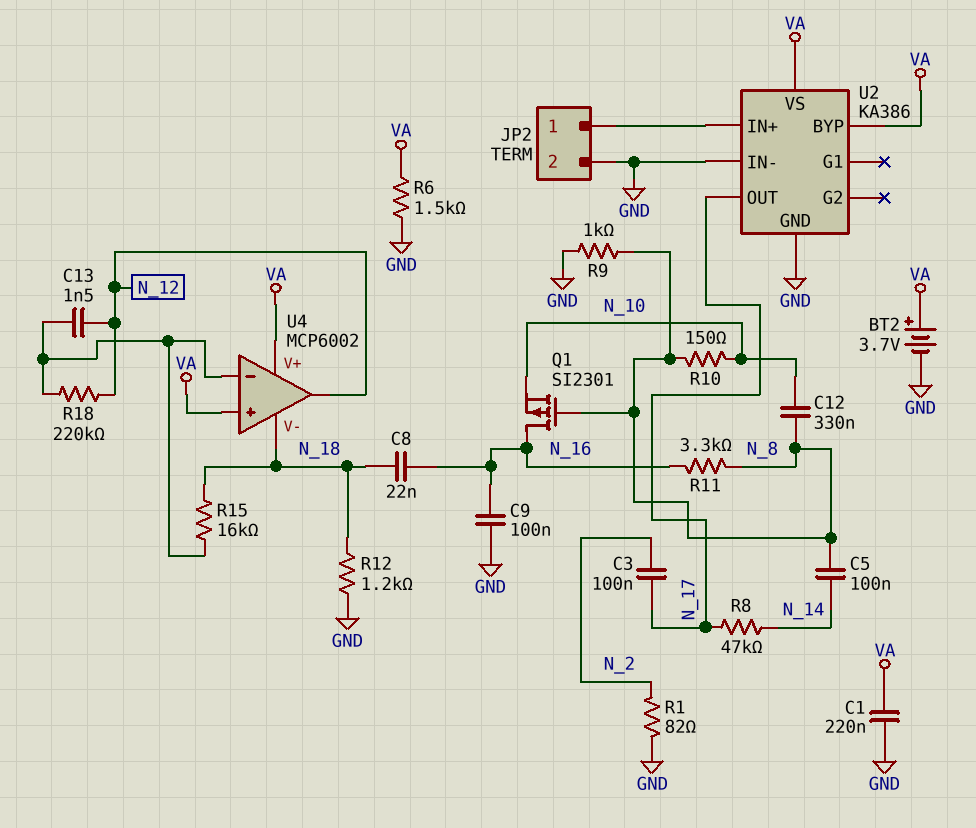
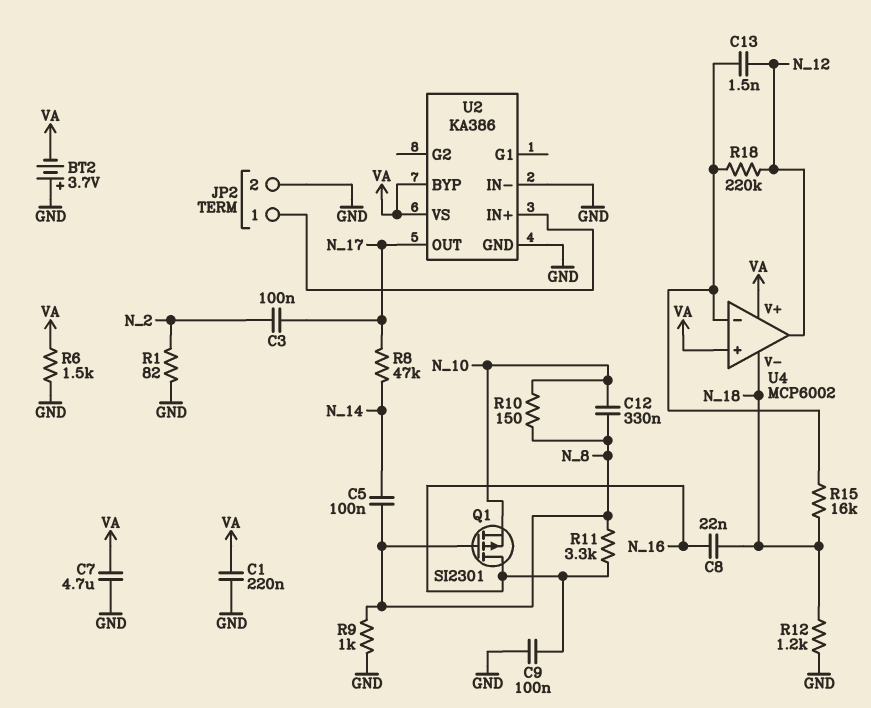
BT2: 3.7V (plus VA, minus GND) -> 3.7V (plus GND, minus VA)
C7: none -> 4.7uF (GND, VA)

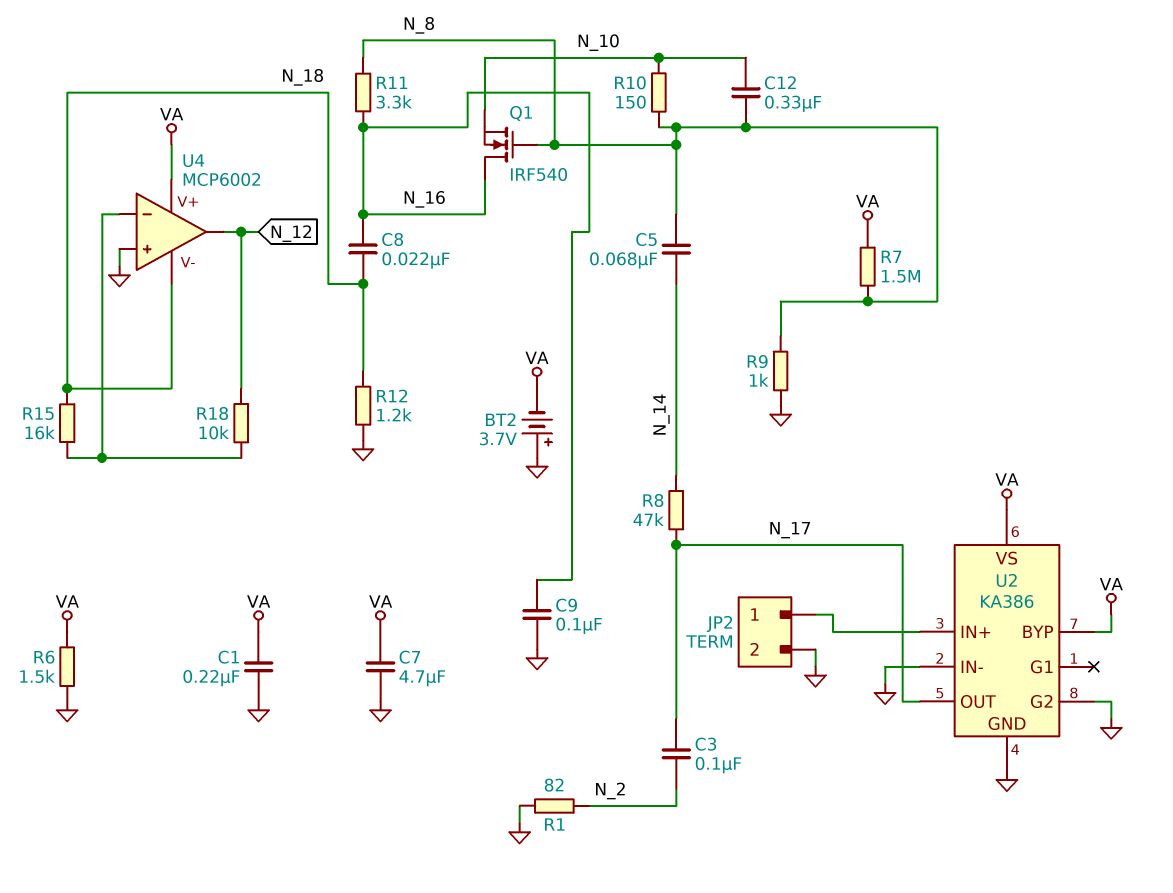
C5: 100nF (N_8, N_14) -> 68nF (N_8, N_14)
C13: 1.5nF (N_12, U4/in-) -> none
Q1: PMOS SI2301 (G N_8, D N_16, S N_10) -> NMOS IRF540 (G N_8, D N_16, S N_10)
R7: none -> 1.5M (N_8, VA)
R18: 220k (N_12, U4/in-) -> 10k (N_12, U4/in-)
U2 pin G2: none -> GND
U4 pin in+: VA -> GND

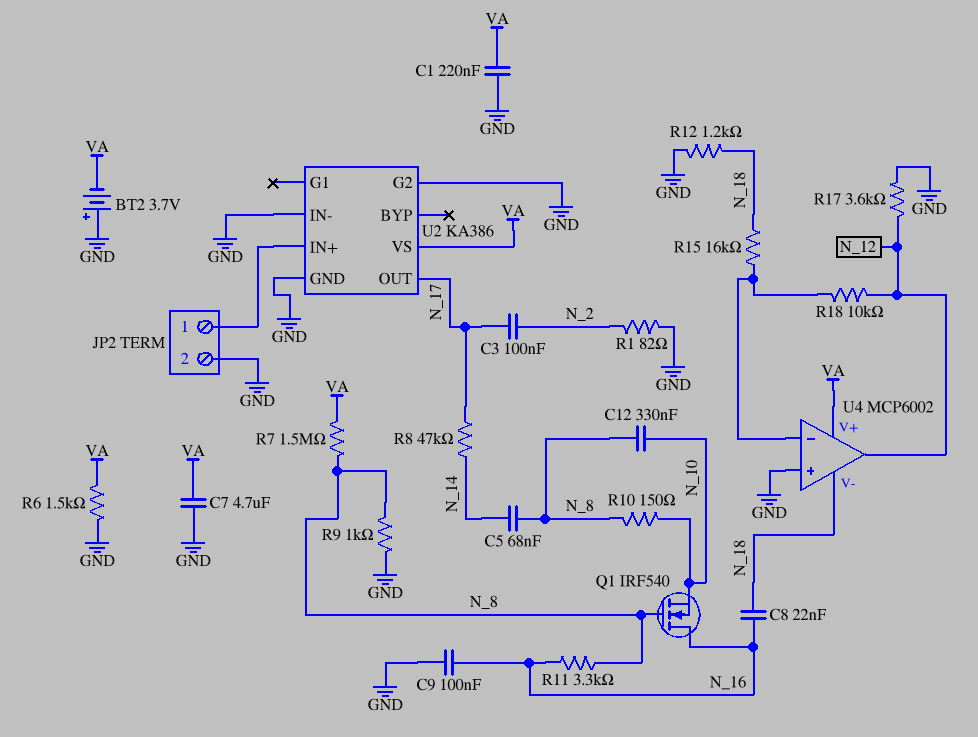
R17: none -> 3.6k (GND, N_12)
U2 pin BYP: VA -> none

